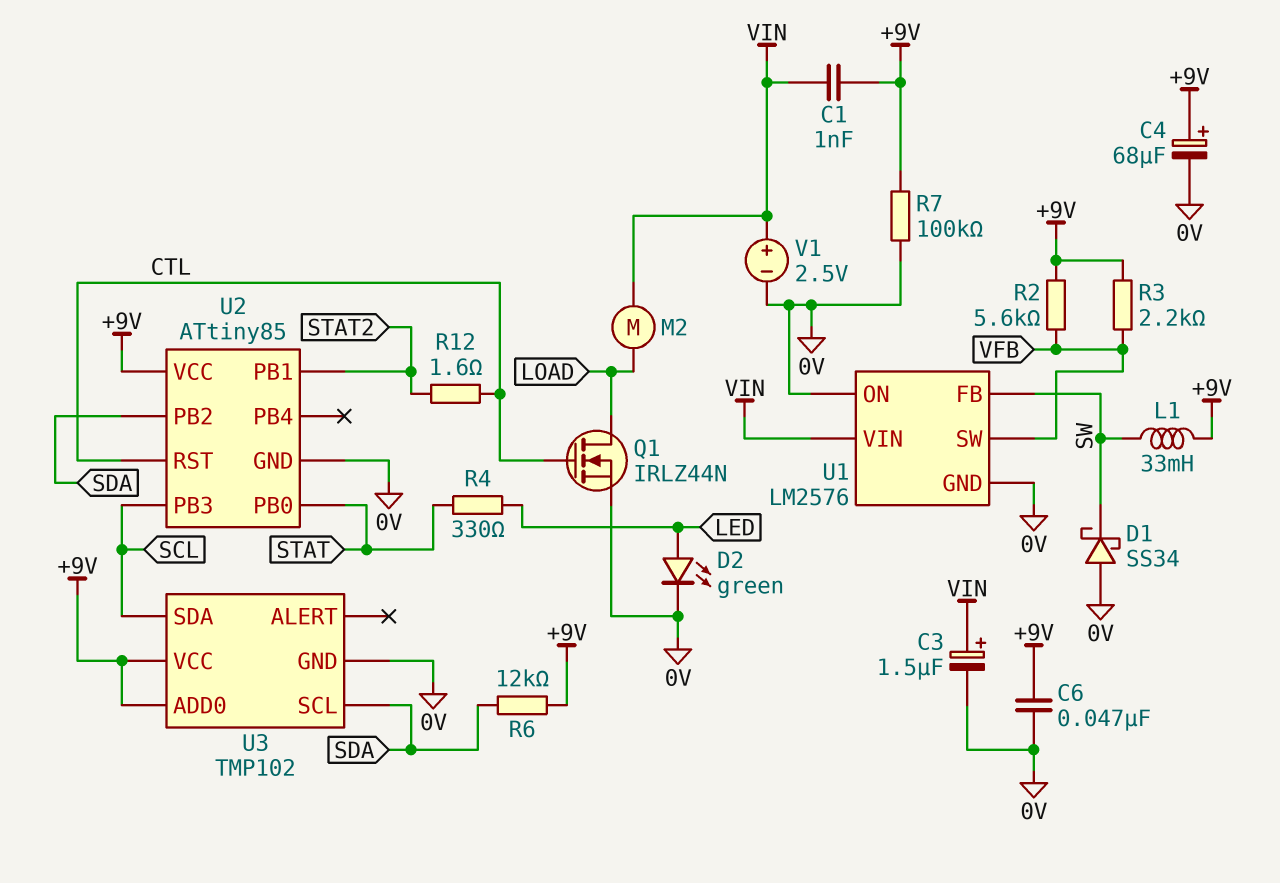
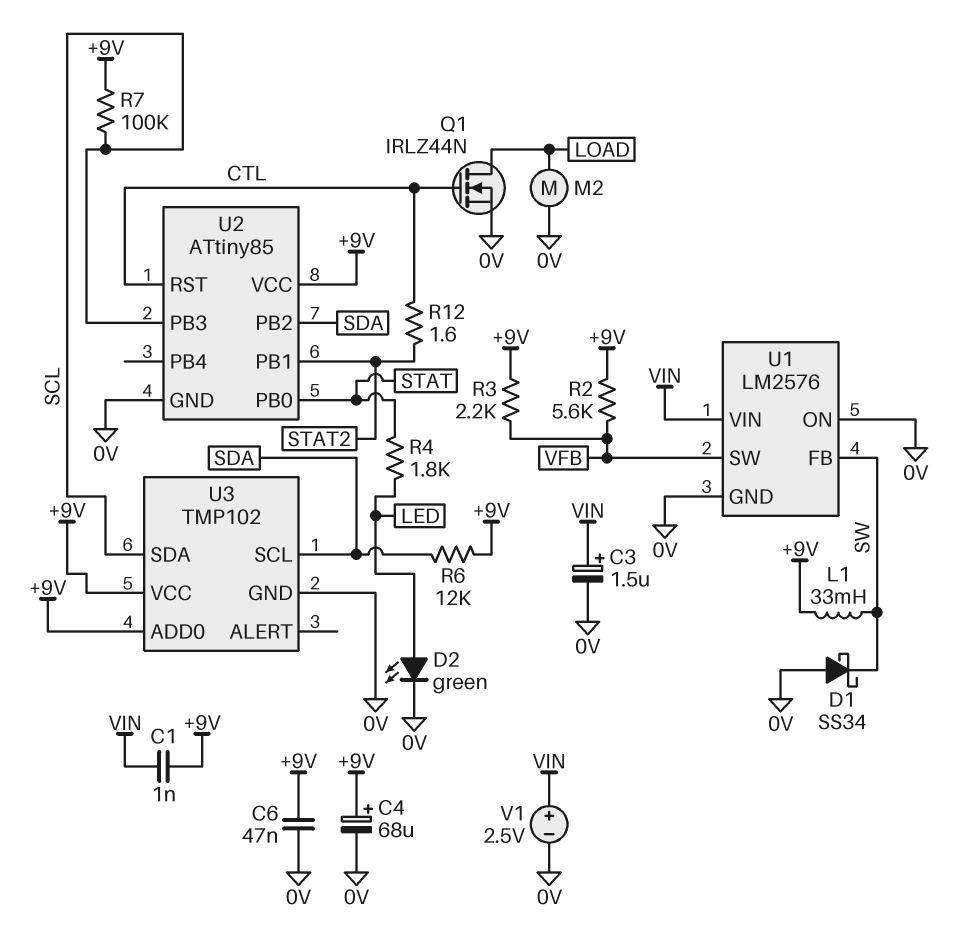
M2: motor (LOAD, VIN) -> motor (0V, LOAD)
R4: 330 (LED, STAT) -> 1.8k (LED, STAT)
R7: 100k (+9V, 0V) -> 100k (+9V, SCL)

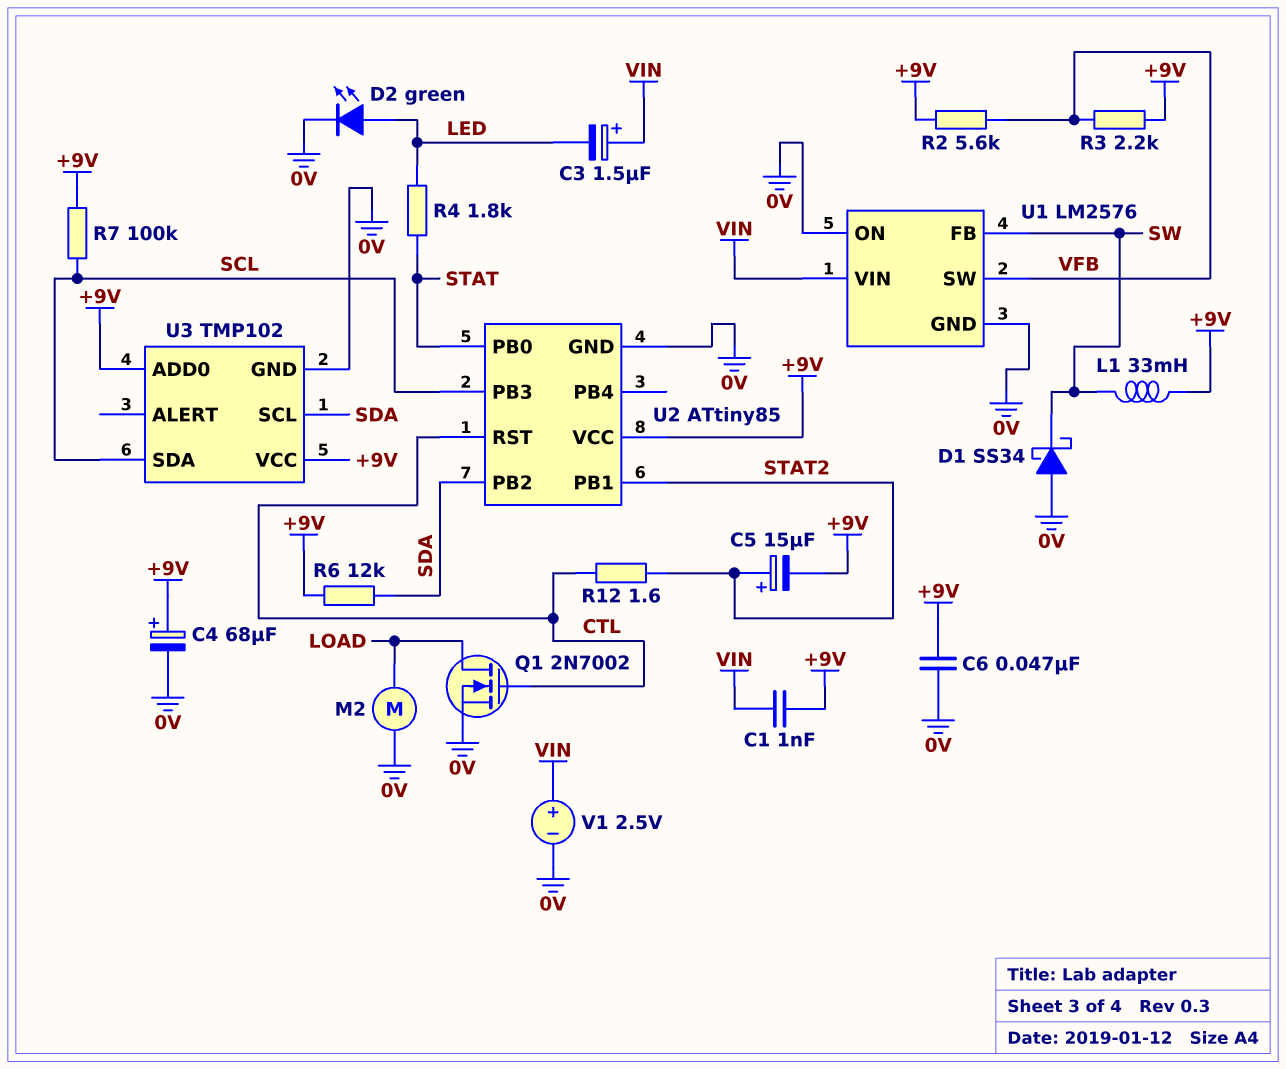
C3: 1.5uF (plus VIN, minus 0V) -> 1.5uF (plus VIN, minus LED)
C5: none -> 15uF (plus STAT2, minus +9V)
Q1: NMOS IRLZ44N (G CTL, D LOAD, S 0V) -> NMOS 2N7002 (G CTL, D LOAD, S 0V)

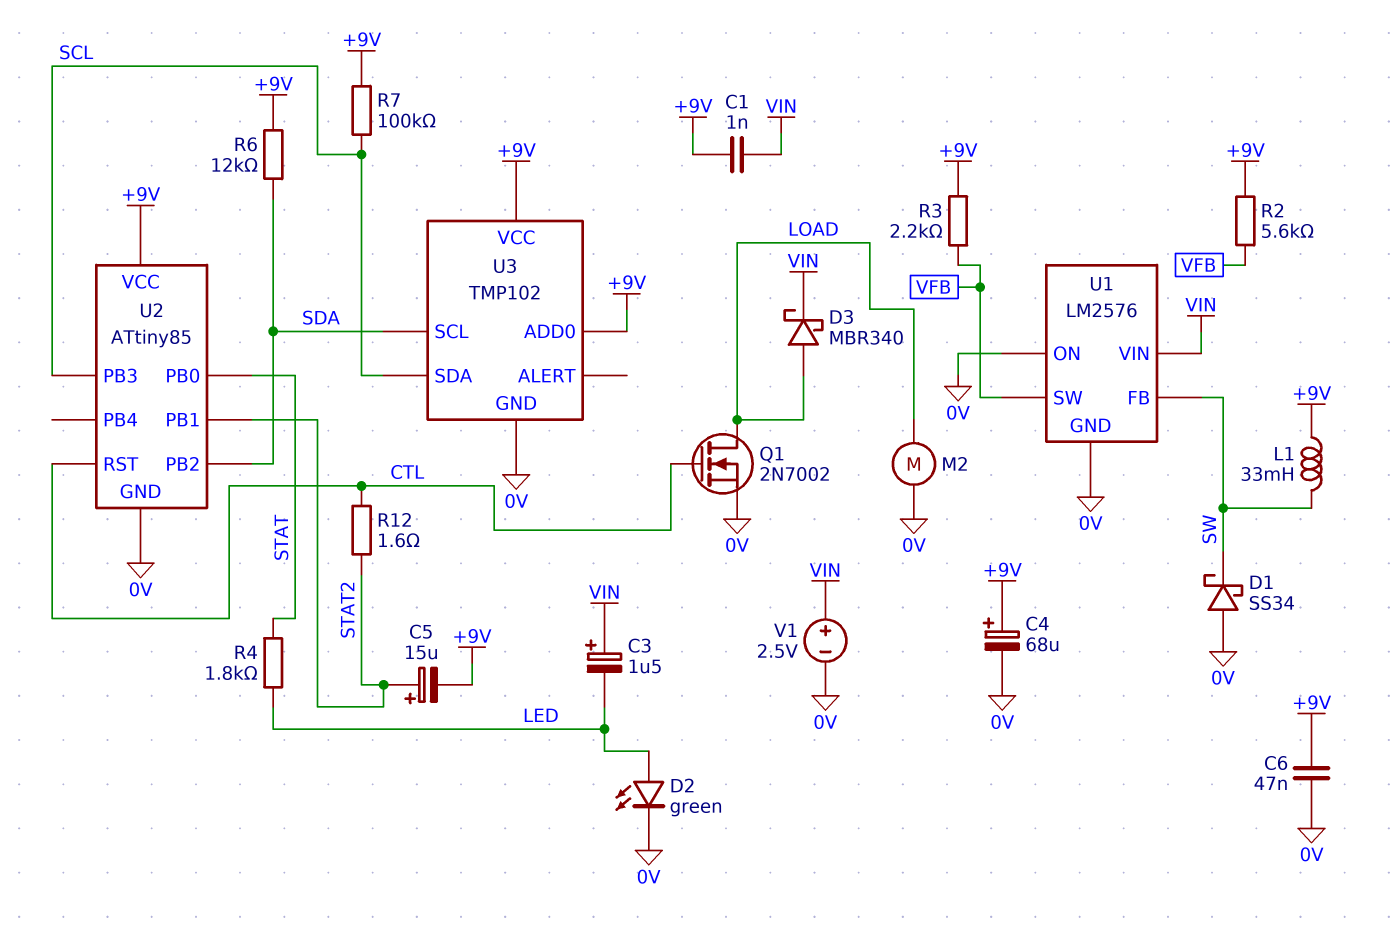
D3: none -> schottky MBR340 (A LOAD, K VIN)

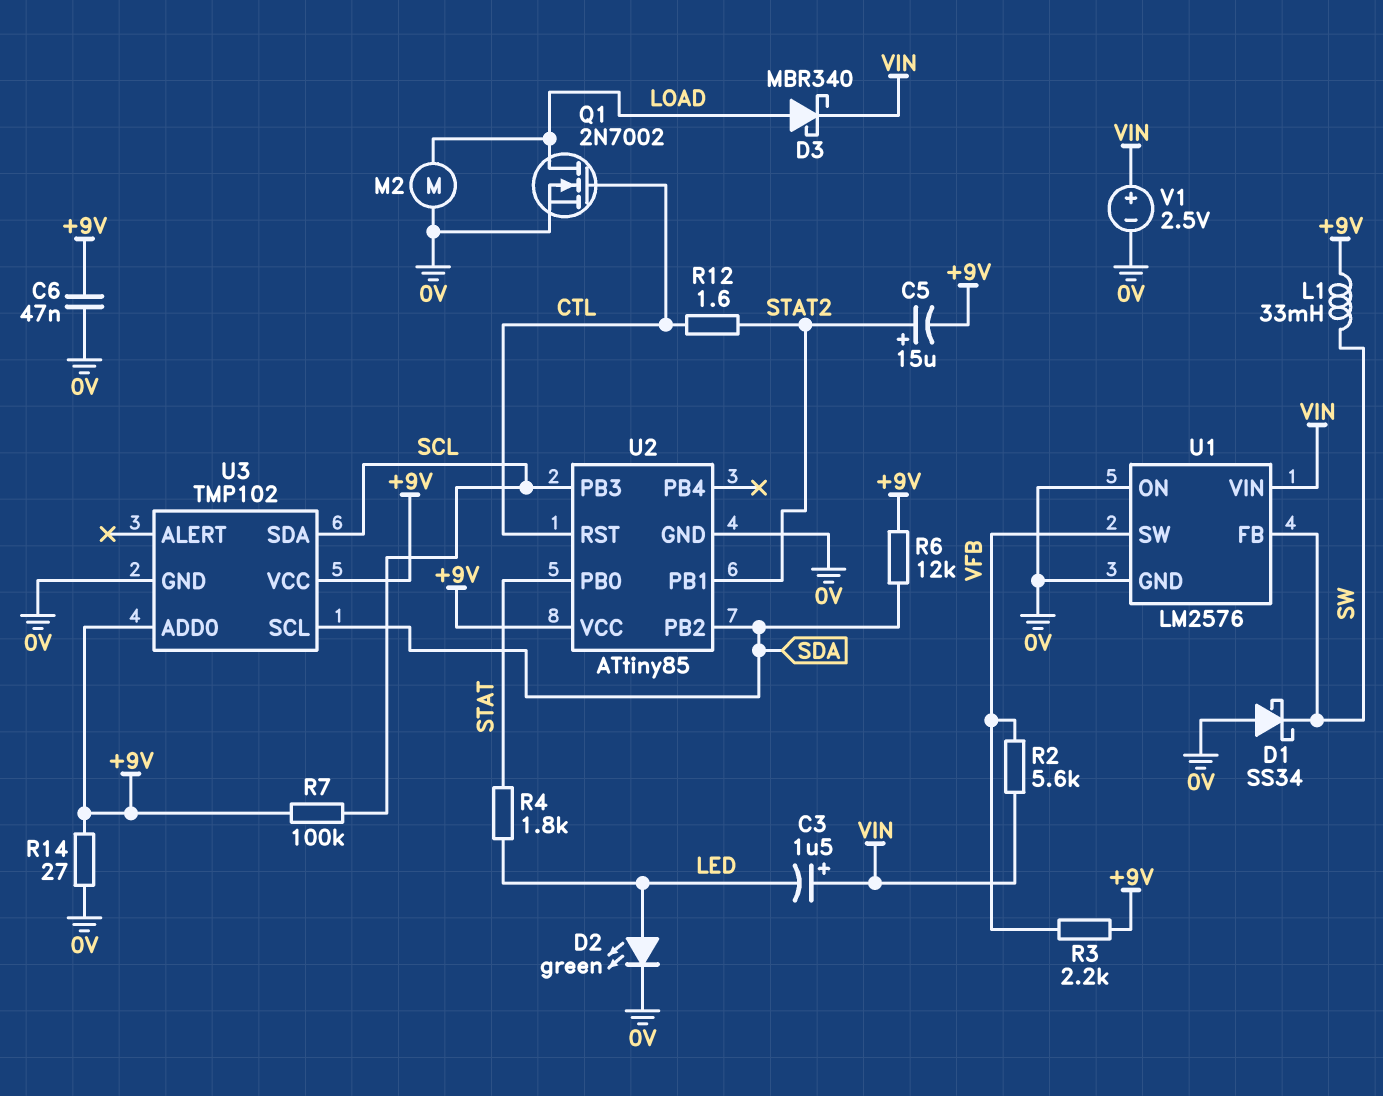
C1: 1nF (+9V, VIN) -> none
C4: 68uF (plus +9V, minus 0V) -> none
R2: 5.6k (+9V, VFB) -> 5.6k (VFB, VIN)
R14: none -> 27 (+9V, 0V)

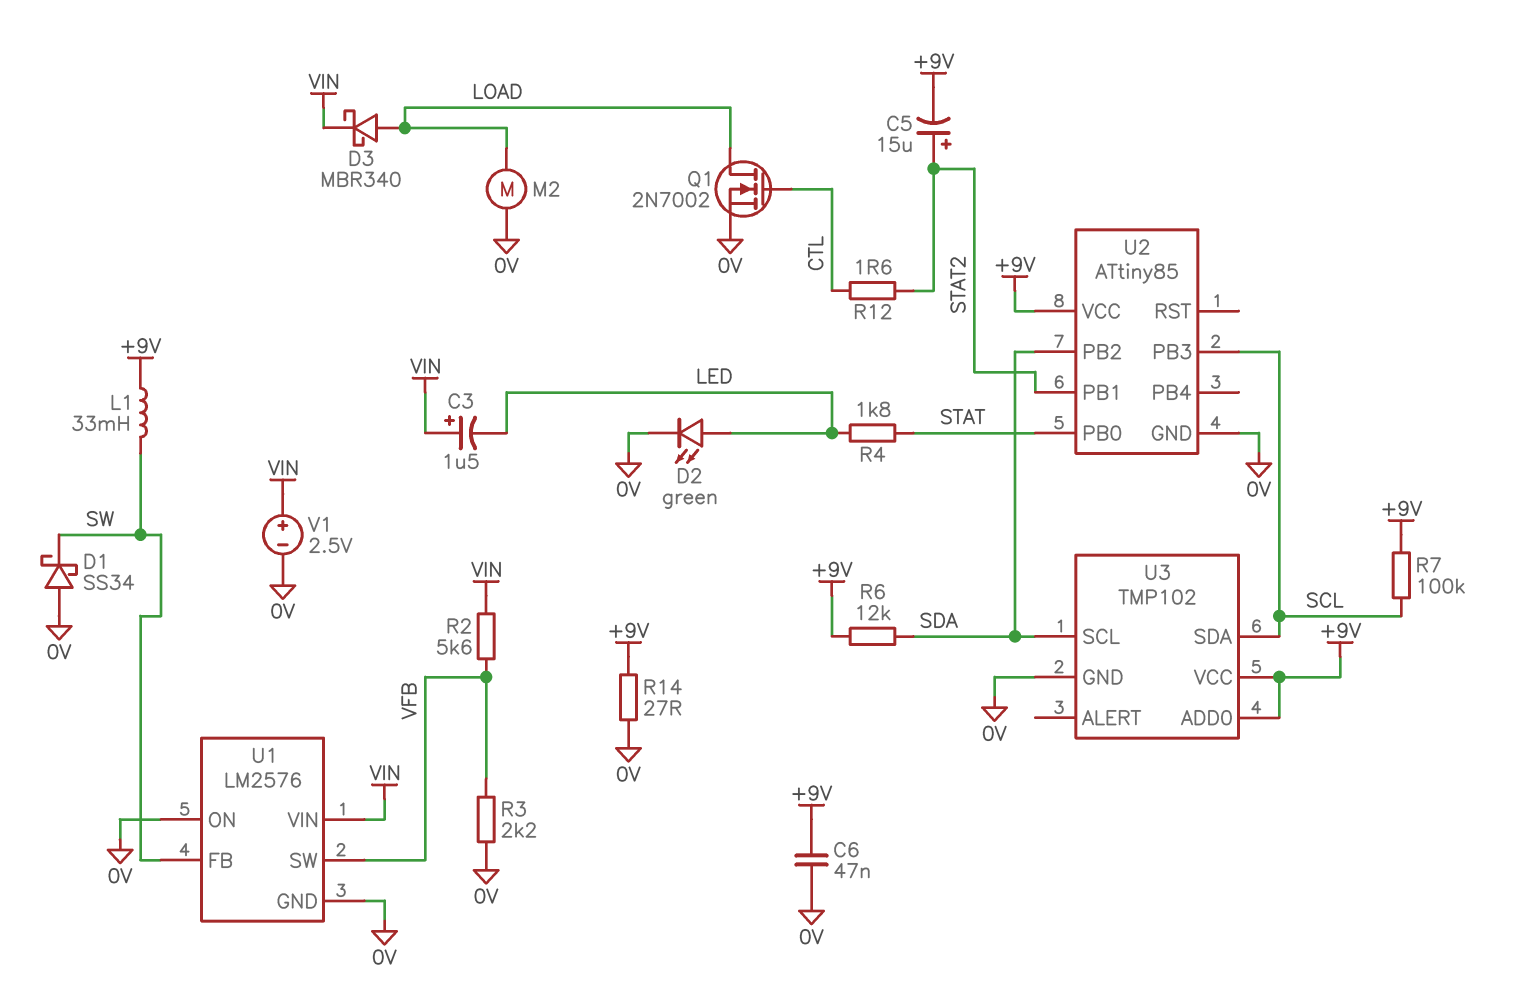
R3: 2.2k (+9V, VFB) -> 2.2k (0V, VFB)
U2 pin RST: CTL -> none

